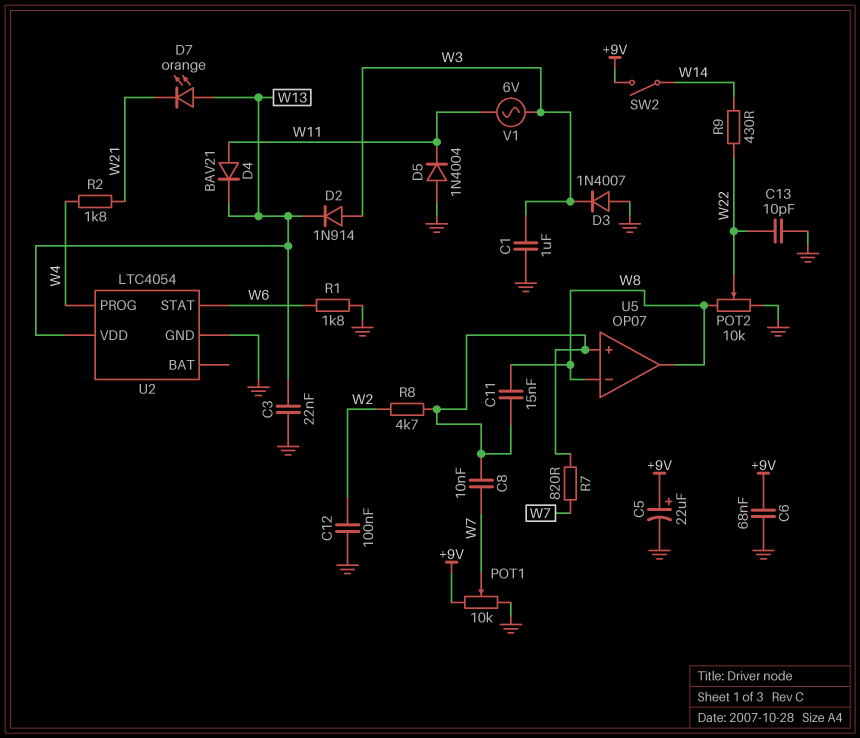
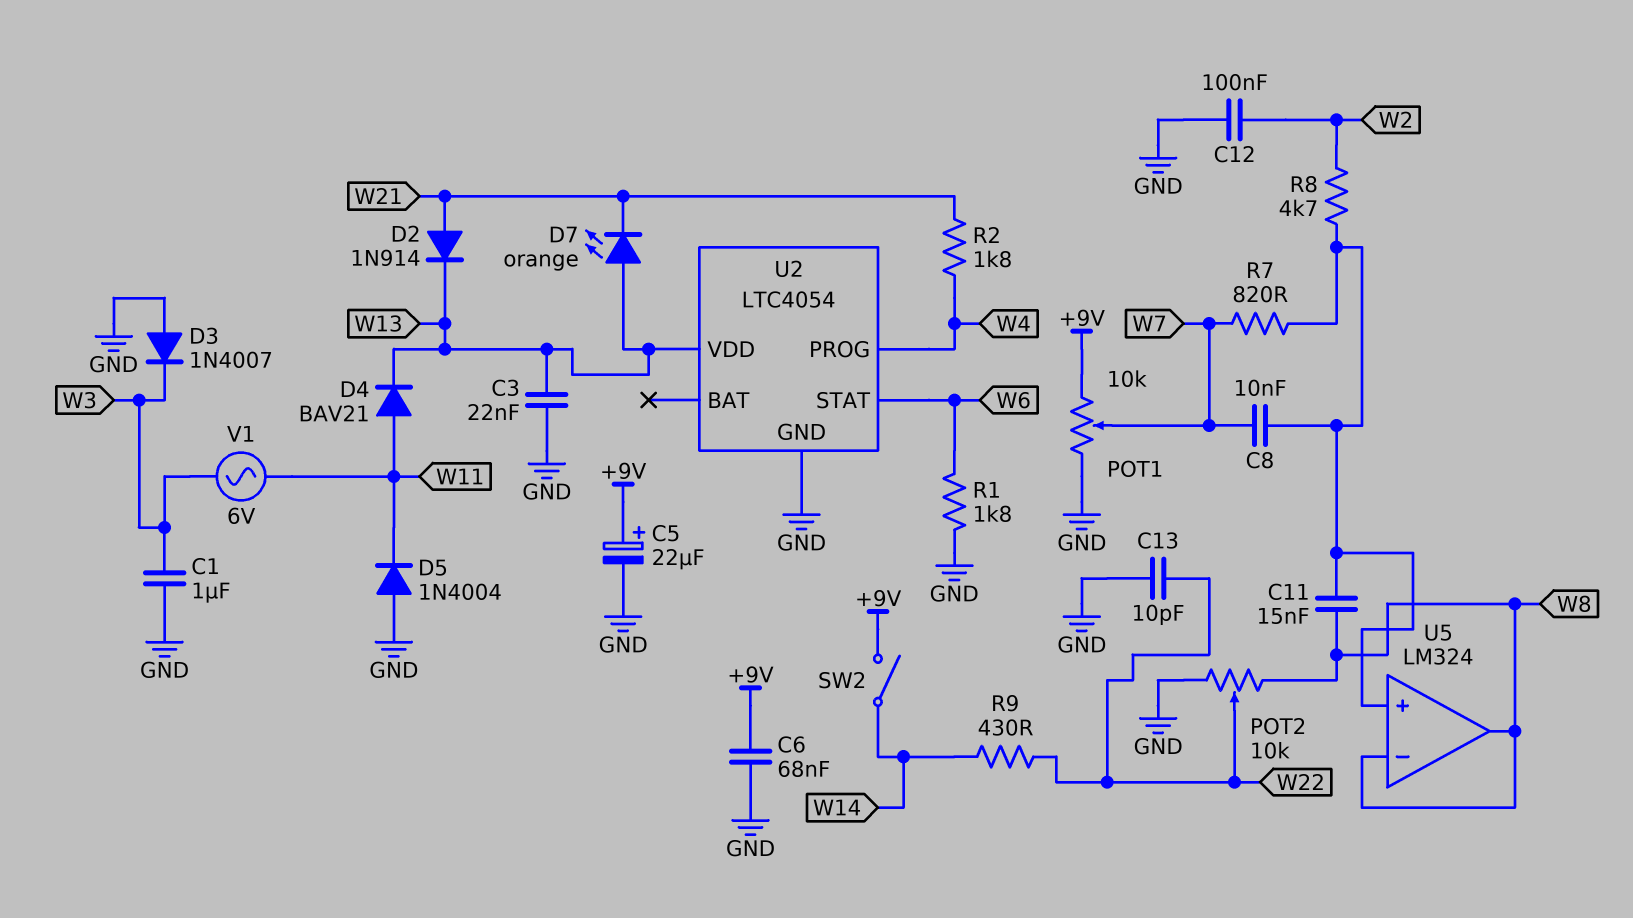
D2: diode 1N914 (A W3, K W13) -> diode 1N914 (A W21, K W13)
U5: OP07 -> LM324

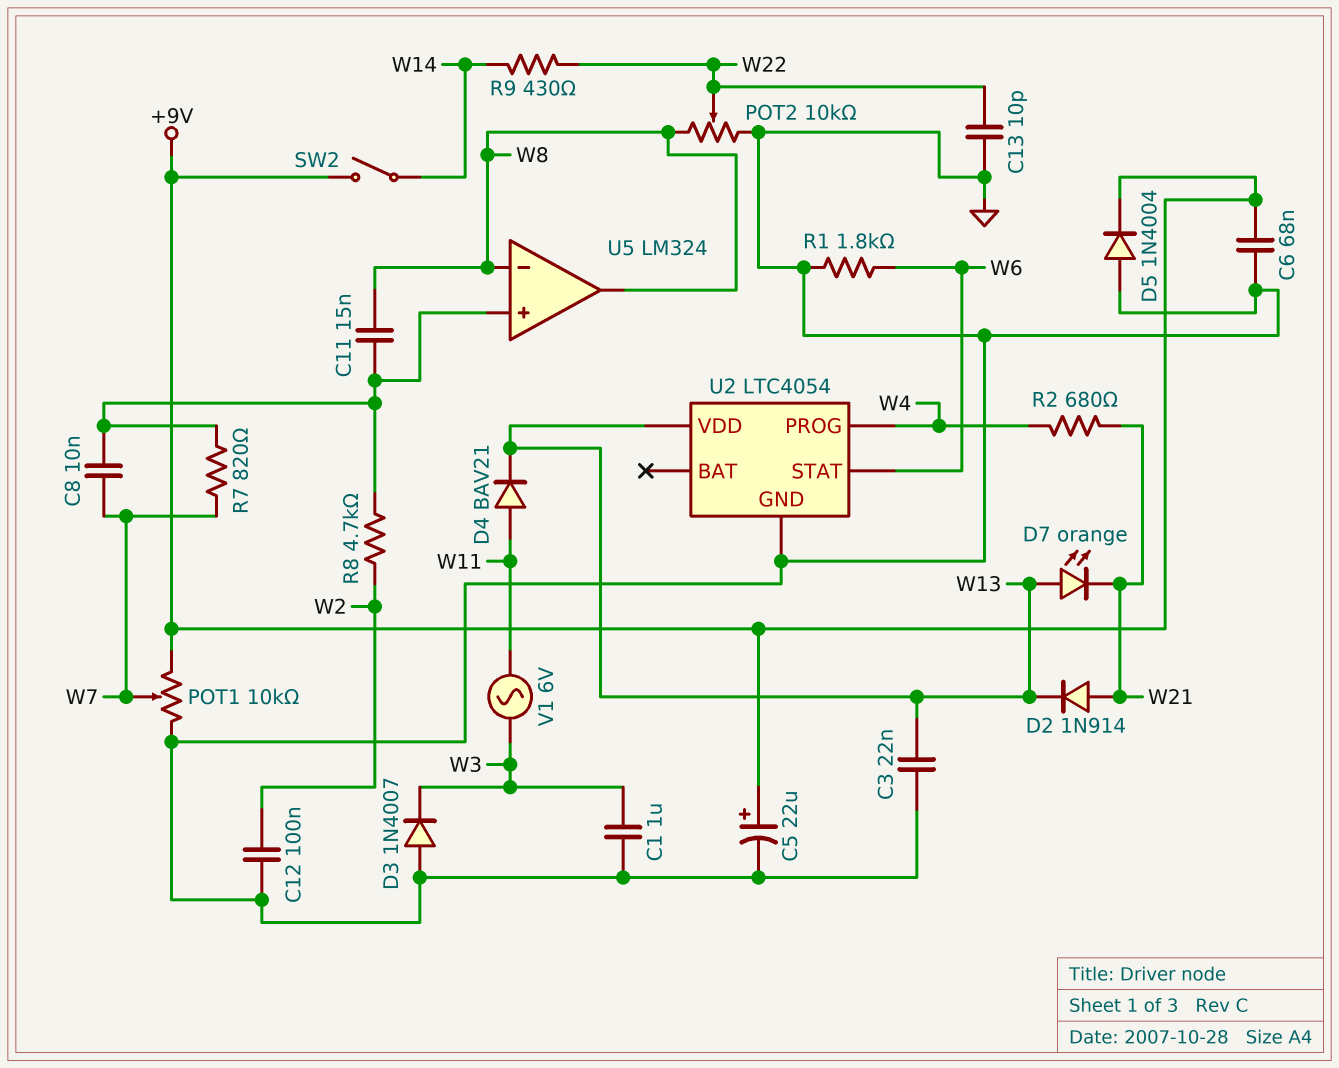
D5: diode 1N4004 (A GND, K W11) -> diode 1N4004 (A GND, K +9V)
R2: 1.8k (W4, W21) -> 680 (W4, W21)

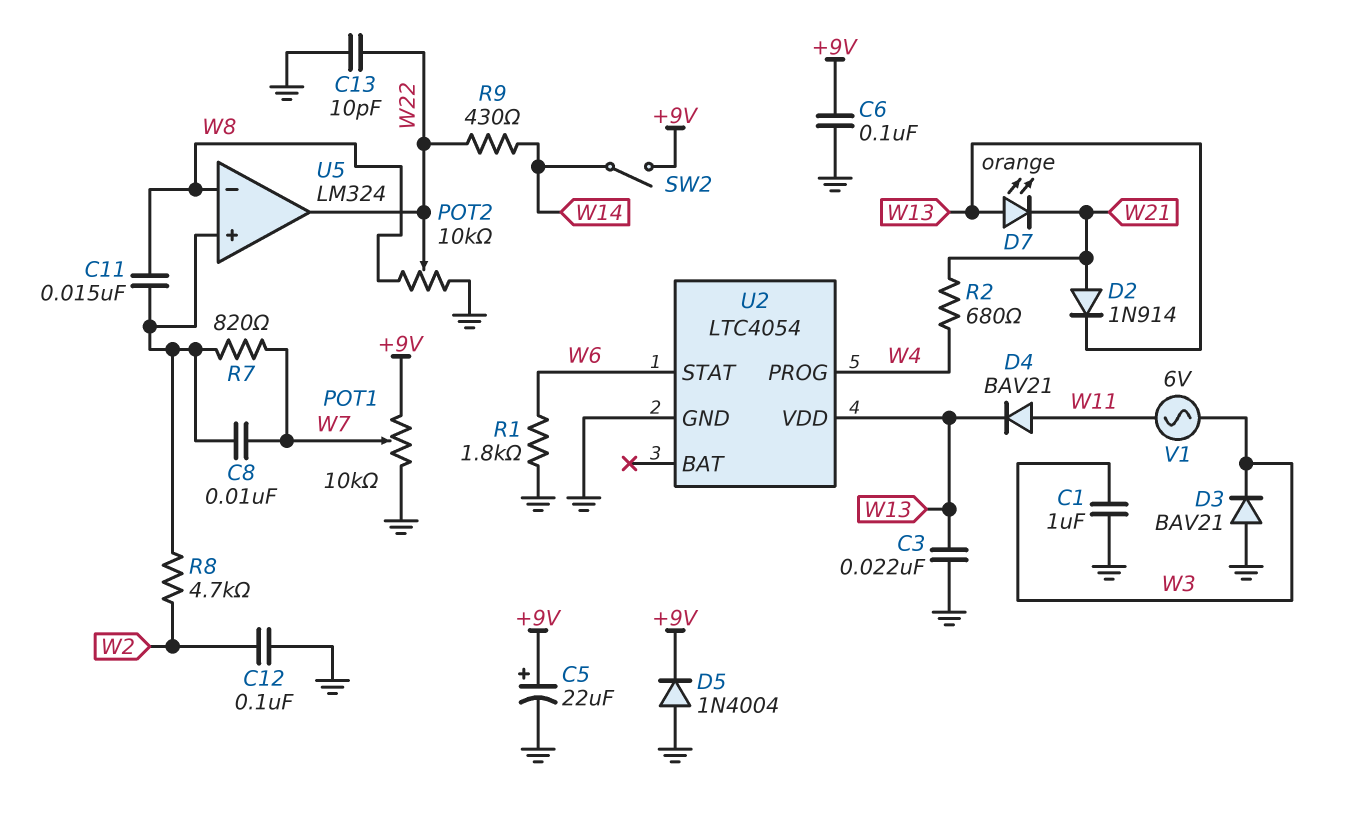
C6: 68nF (+9V, GND) -> 100nF (+9V, GND)
D3: diode 1N4007 (A GND, K W3) -> diode BAV21 (A GND, K W3)
U5 pin out: W8 -> W22

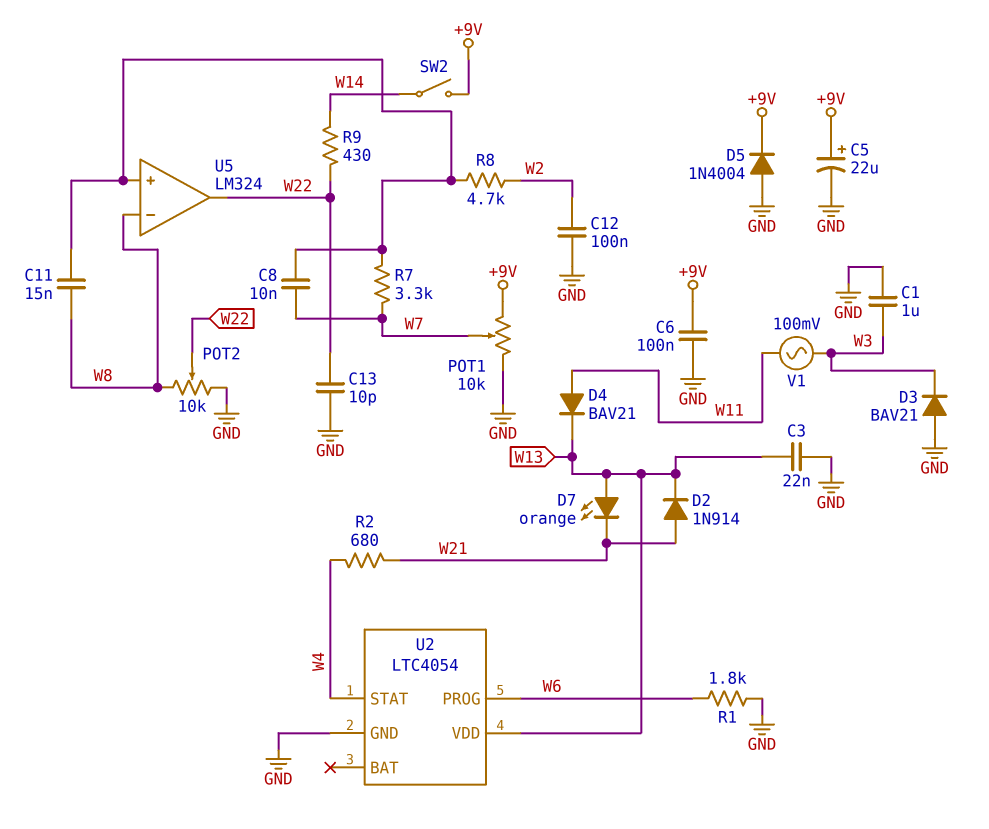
R7: 820 (U5/in+, W7) -> 3.3k (U5/in+, W7)
U2 pin PROG: W4 -> W6
U2 pin STAT: W6 -> W4
V1: AC 6V (W3, W11) -> AC 100mV (W3, W11)

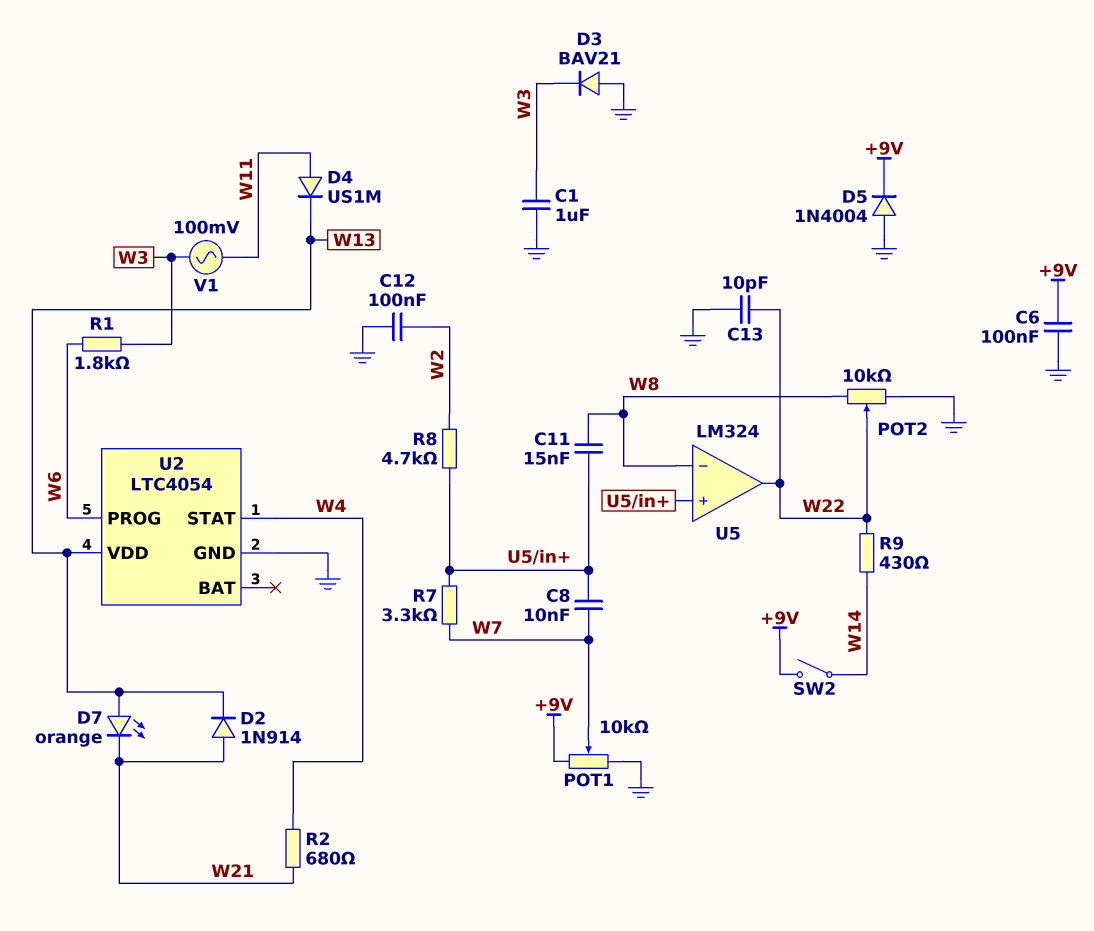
C3: 22nF (GND, W13) -> none
C5: 22uF (plus +9V, minus GND) -> none
D4: diode BAV21 (A W11, K W13) -> diode US1M (A W11, K W13)
R1: 1.8k (GND, W6) -> 1.8k (W3, W6)

